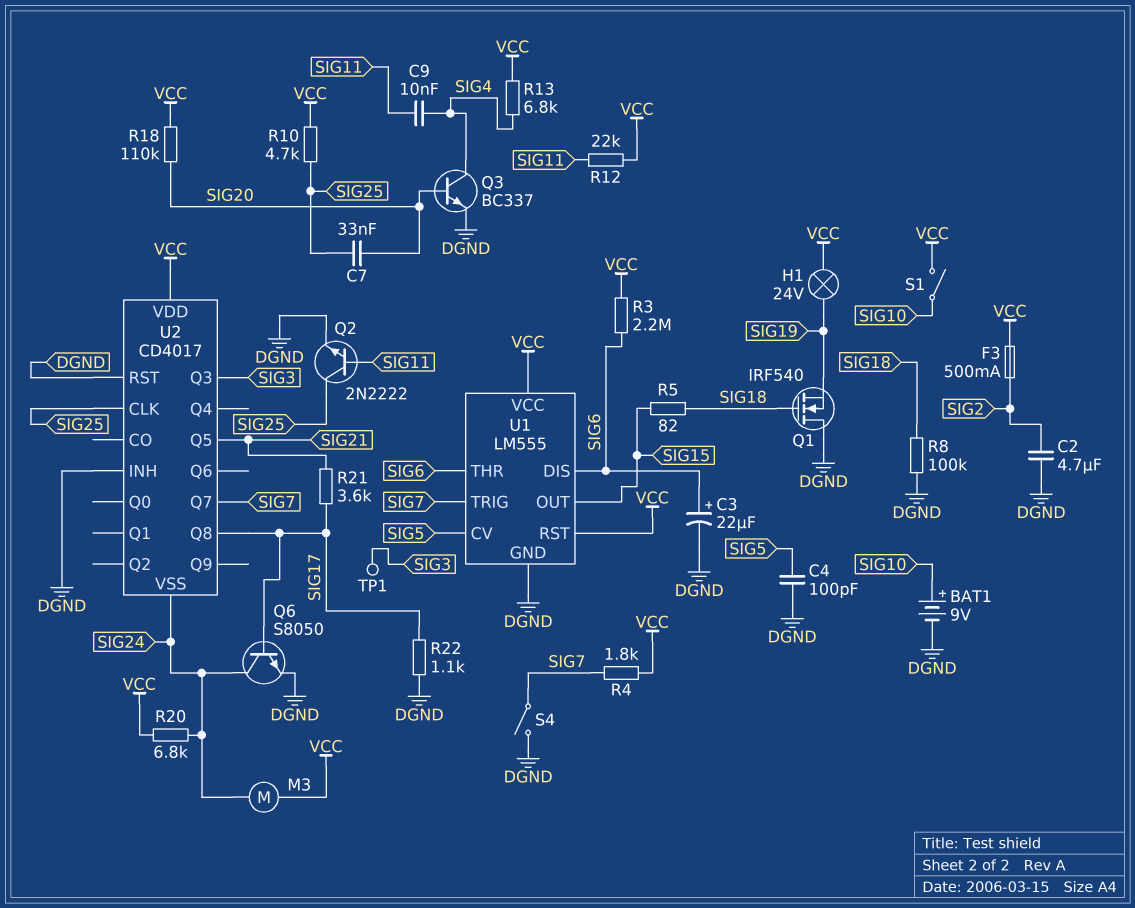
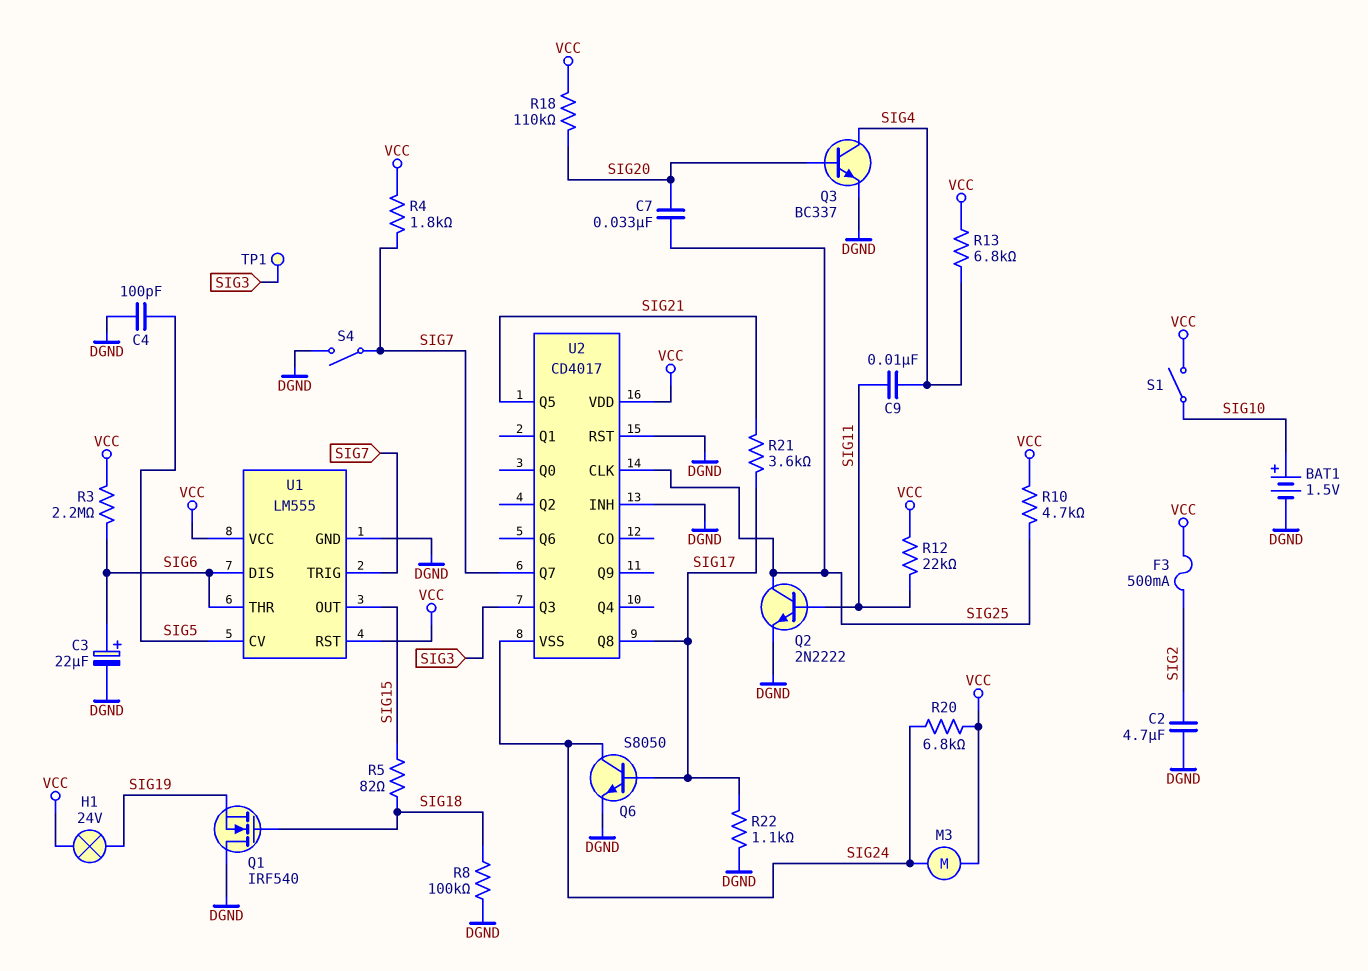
BAT1: 9V (plus SIG10, minus DGND) -> 1.5V (plus SIG10, minus DGND)

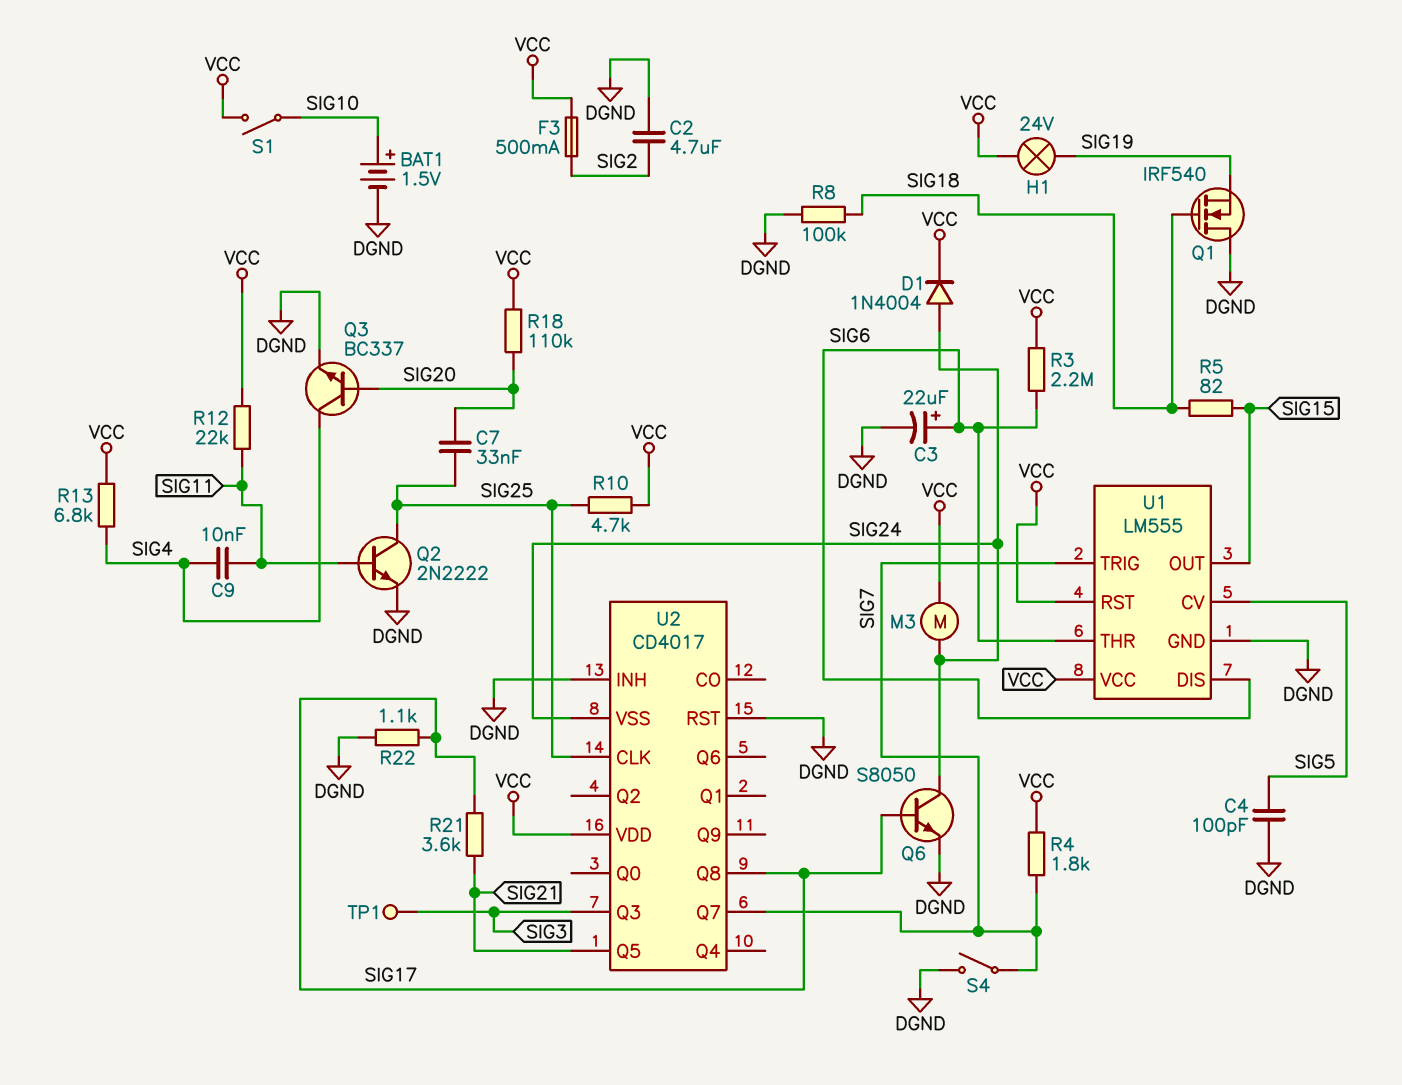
D1: none -> diode 1N4004 (A SIG24, K VCC)
R20: 6.8k (SIG24, VCC) -> none

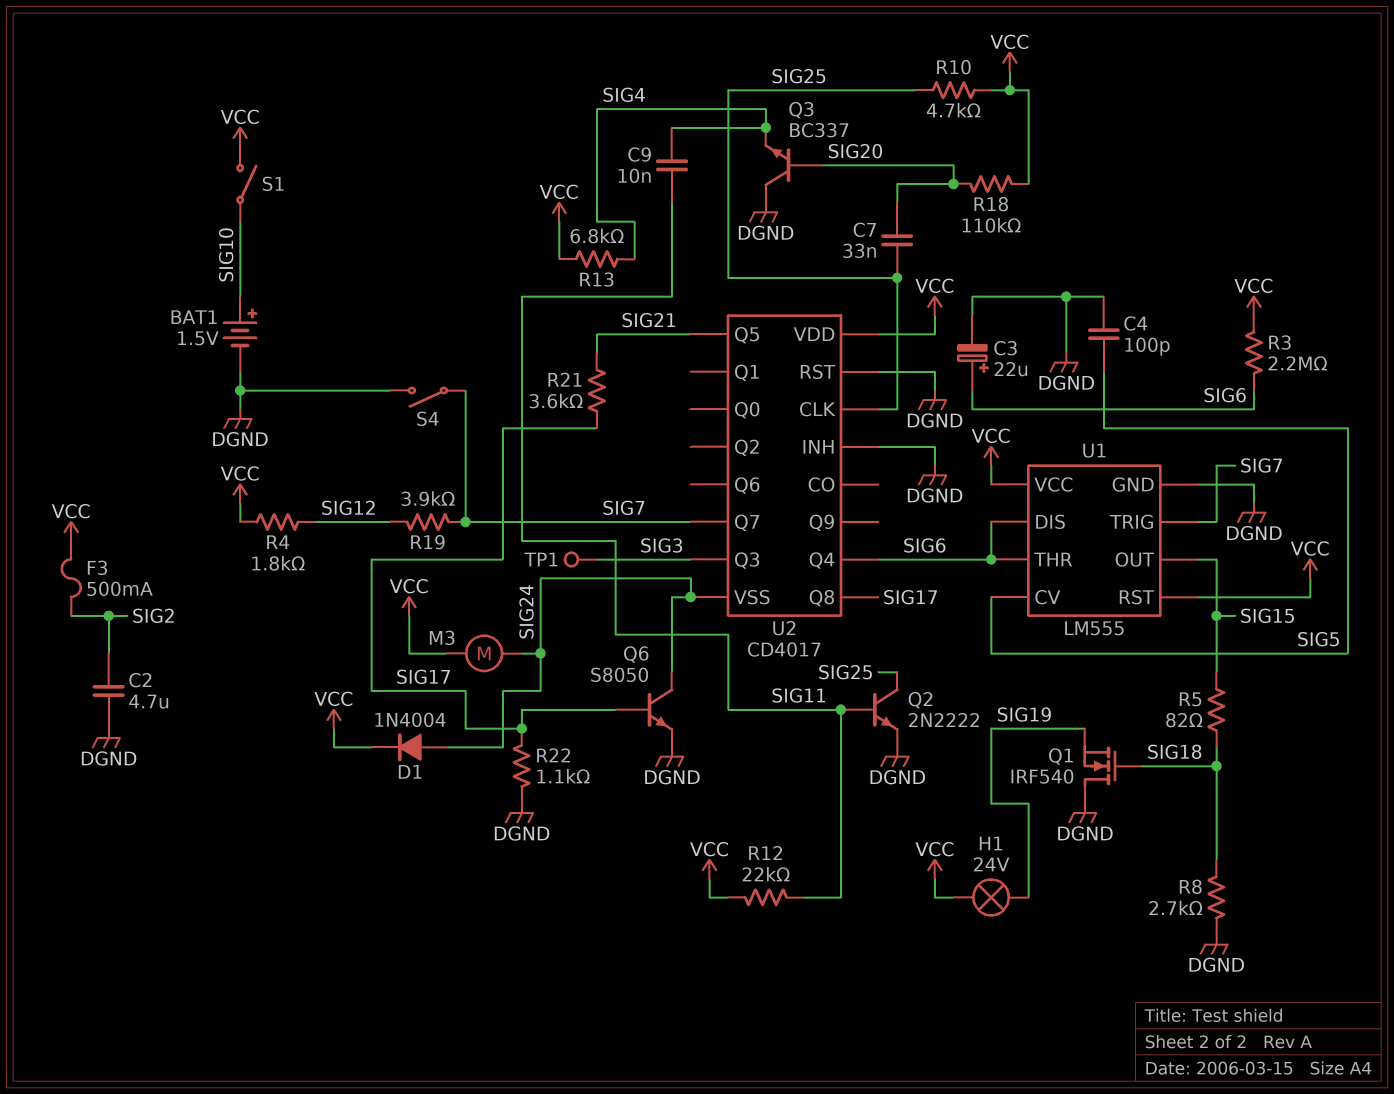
Q3: NPN BC337 (B SIG20, C SIG4, E DGND) -> NPN BC337 (B SIG20, C DGND, E SIG4)
R4: 1.8k (SIG7, VCC) -> 1.8k (SIG12, VCC)
R8: 100k (DGND, SIG18) -> 2.7k (DGND, SIG18)
R19: none -> 3.9k (SIG7, SIG12)
U2 pin Q4: none -> SIG6

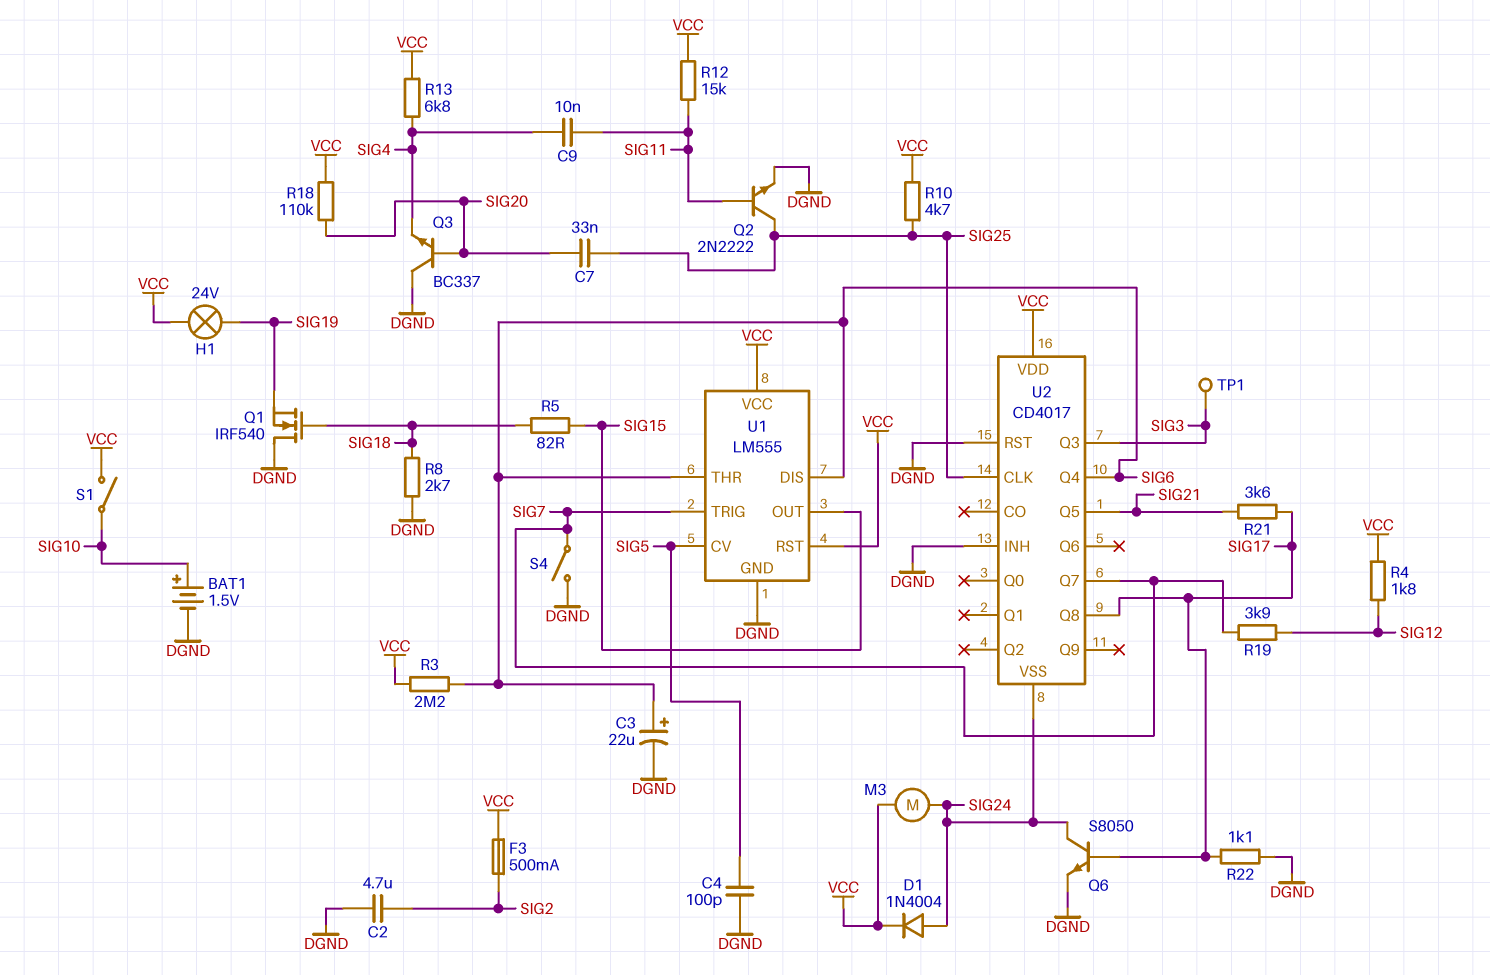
R12: 22k (SIG11, VCC) -> 15k (SIG11, VCC)

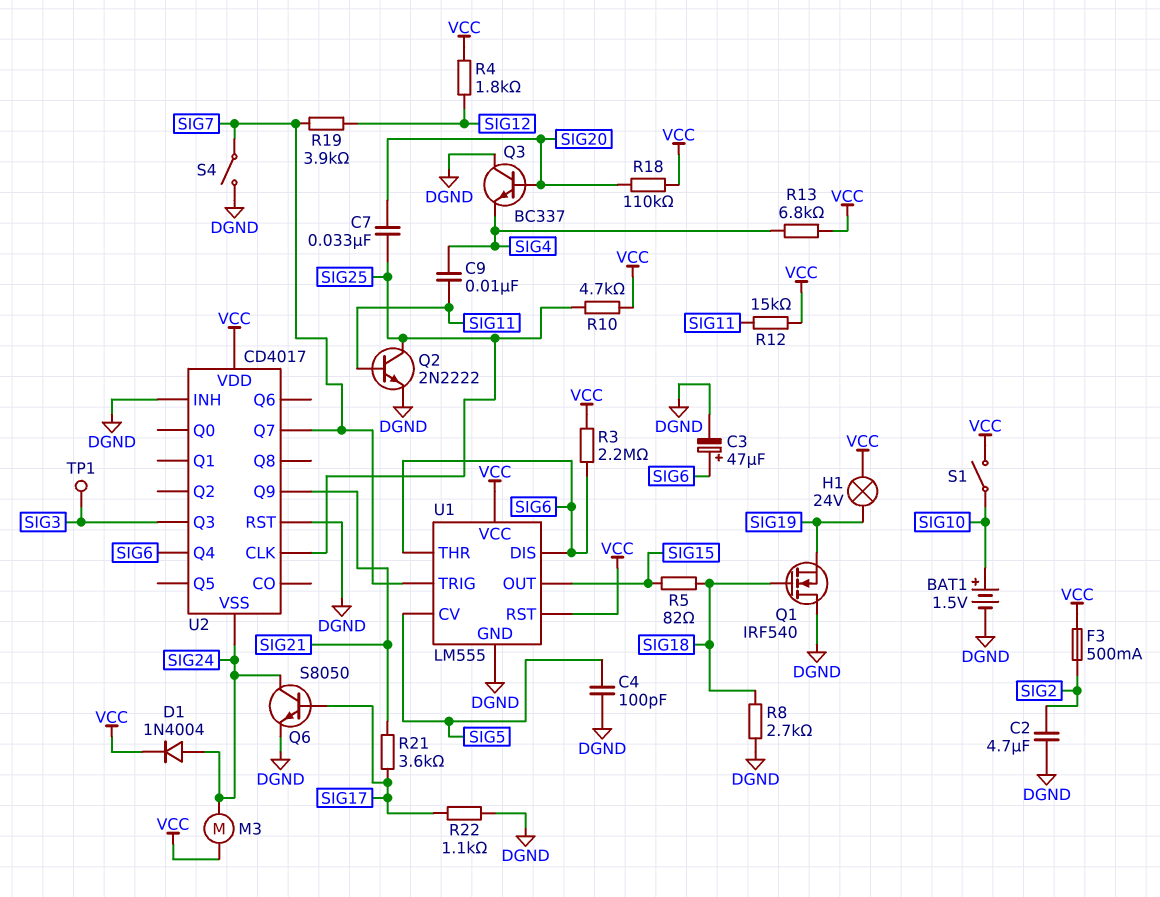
C3: 22uF (plus SIG6, minus DGND) -> 47uF (plus SIG6, minus DGND)
U2 pin Q5: SIG21 -> none
U2 pin Q8: SIG17 -> none
U2 pin Q9: none -> SIG21

